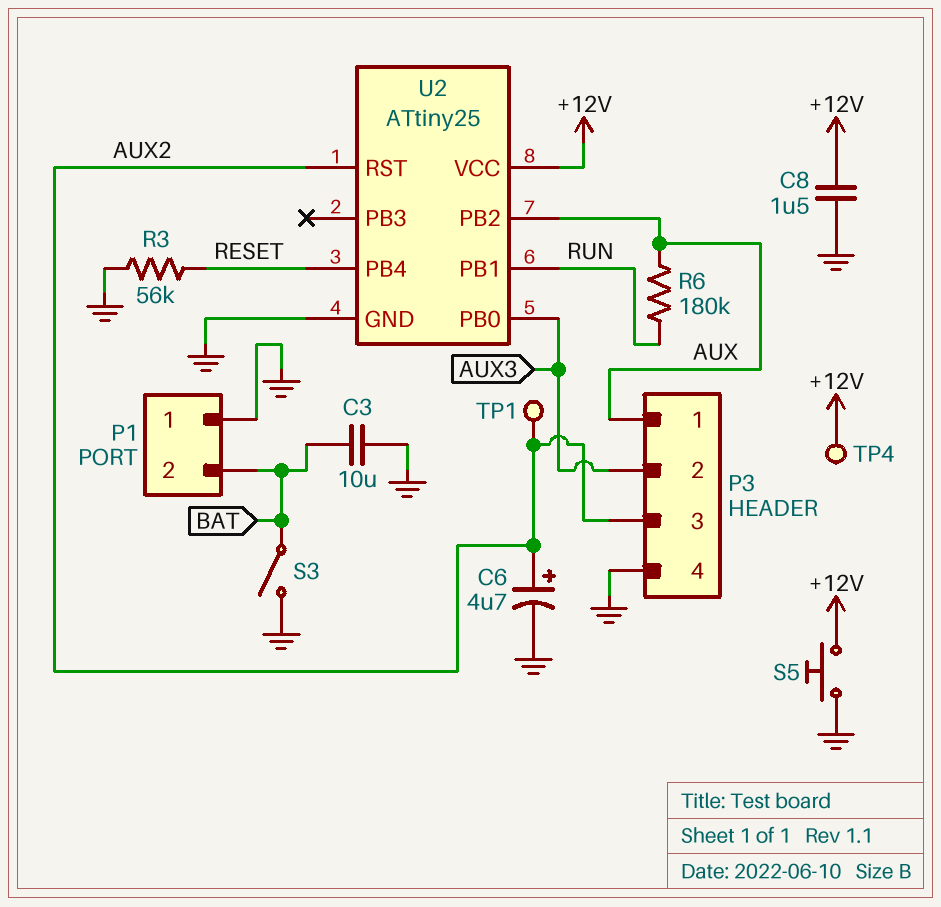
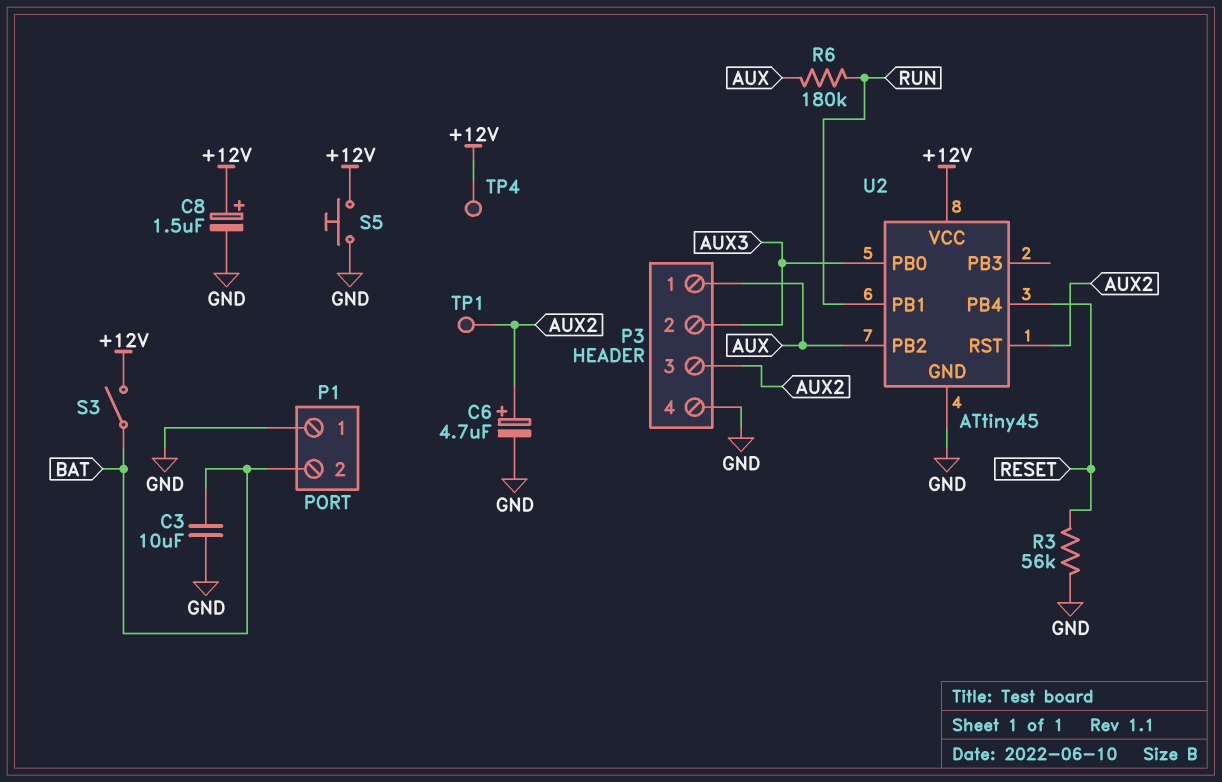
C8: 1.5uF (+12V, GND) -> 1.5uF (plus +12V, minus GND)
S3: switch (BAT, GND) -> switch (+12V, BAT)
U2: ATtiny25 -> ATtiny45

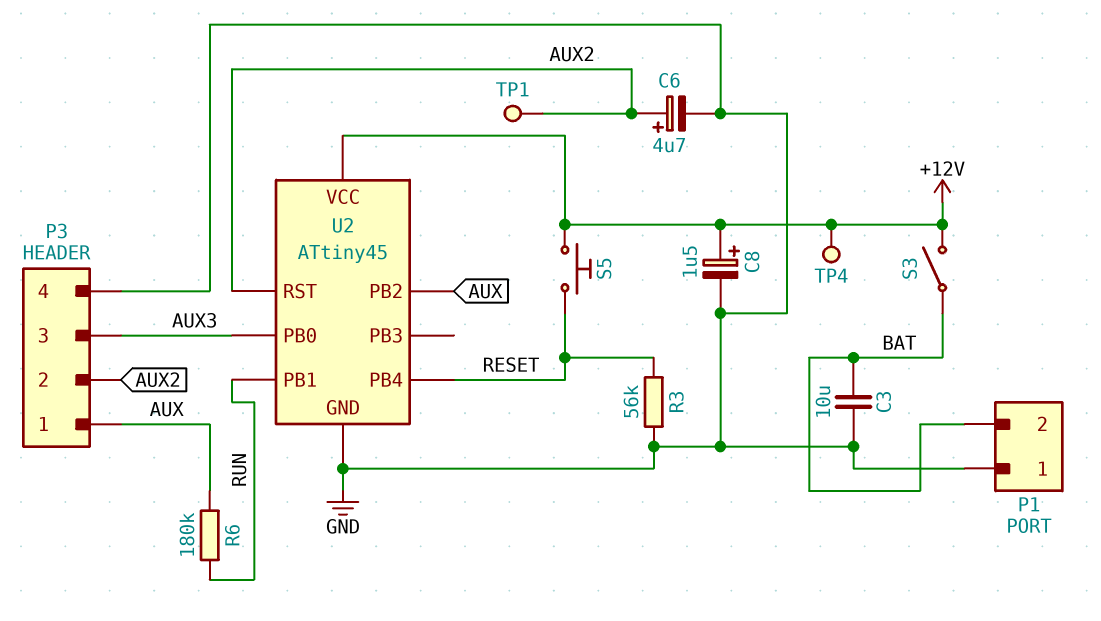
P3 pin 2: AUX3 -> AUX2
P3 pin 3: AUX2 -> AUX3
S5: button (+12V, GND) -> button (+12V, RESET)

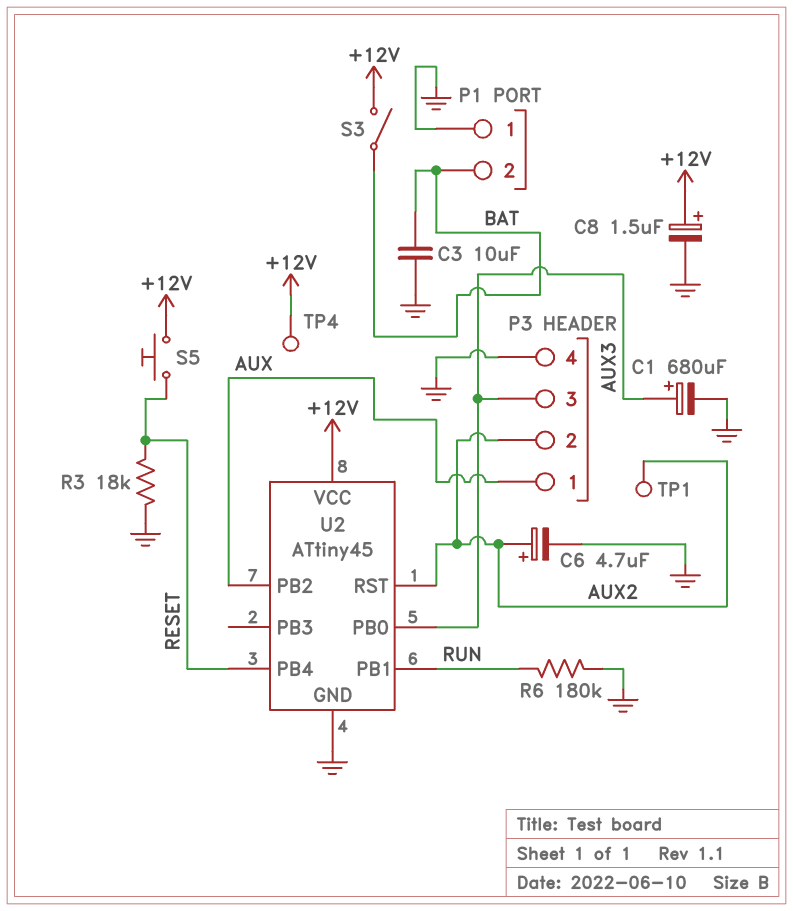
C1: none -> 680uF (plus AUX3, minus GND)
R3: 56k (GND, RESET) -> 18k (GND, RESET)
R6: 180k (AUX, RUN) -> 180k (GND, RUN)

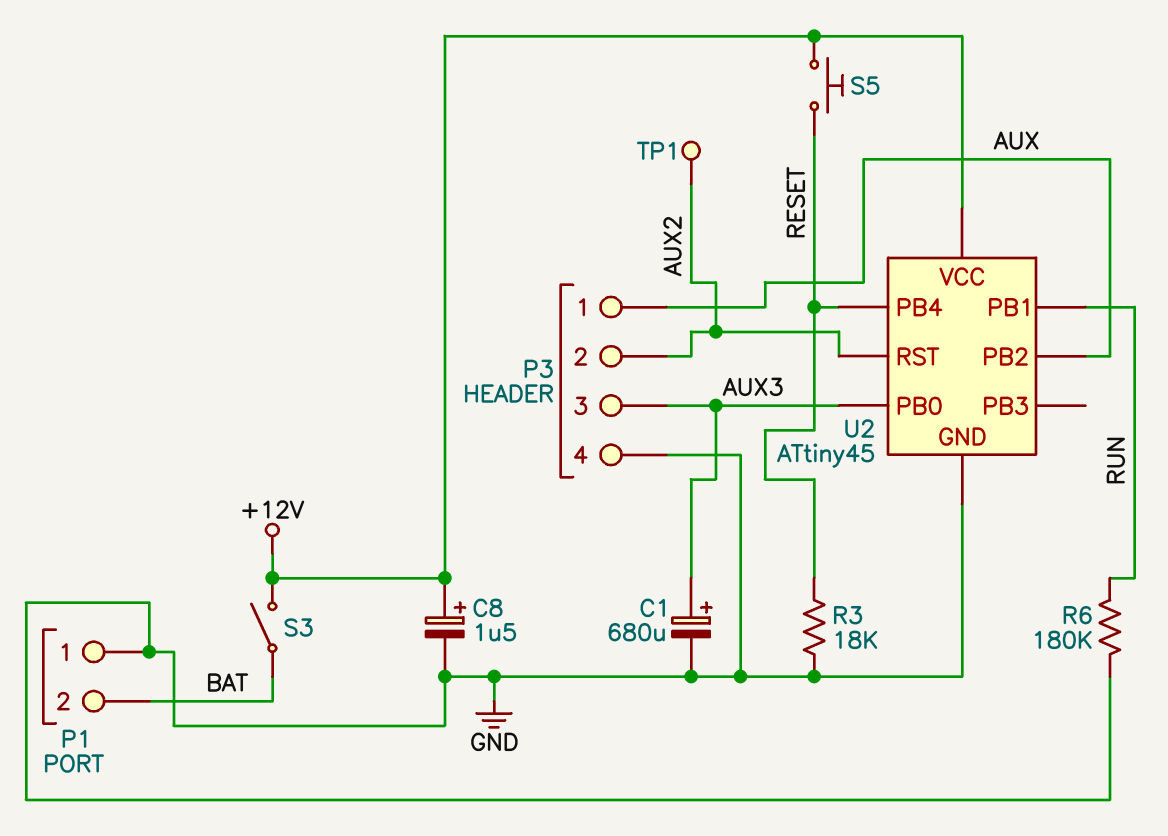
C3: 10uF (BAT, GND) -> none
C6: 4.7uF (plus AUX2, minus GND) -> none
TP4: test point (+12V) -> none

